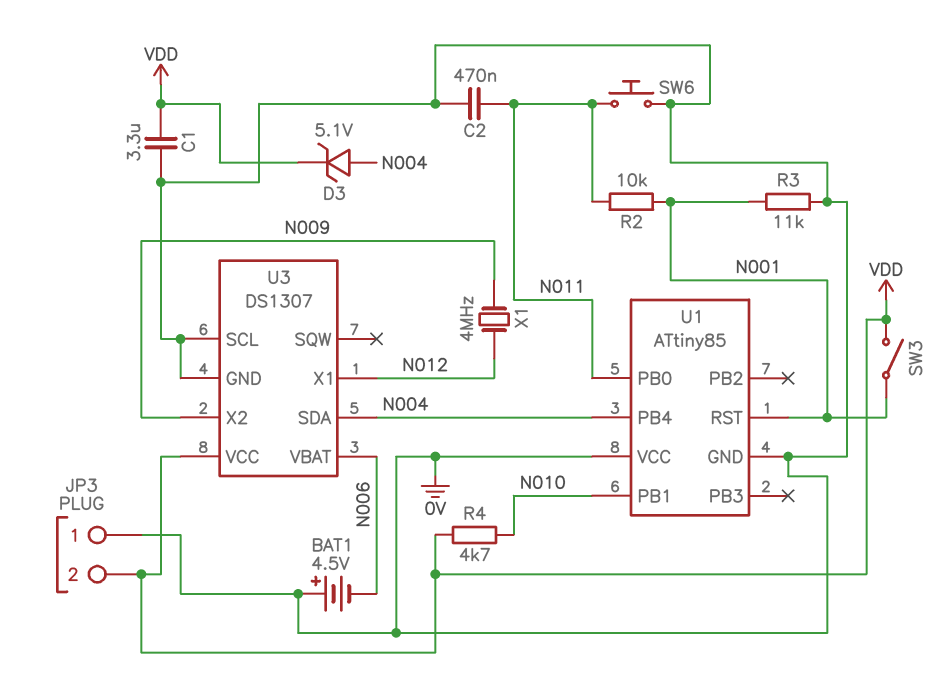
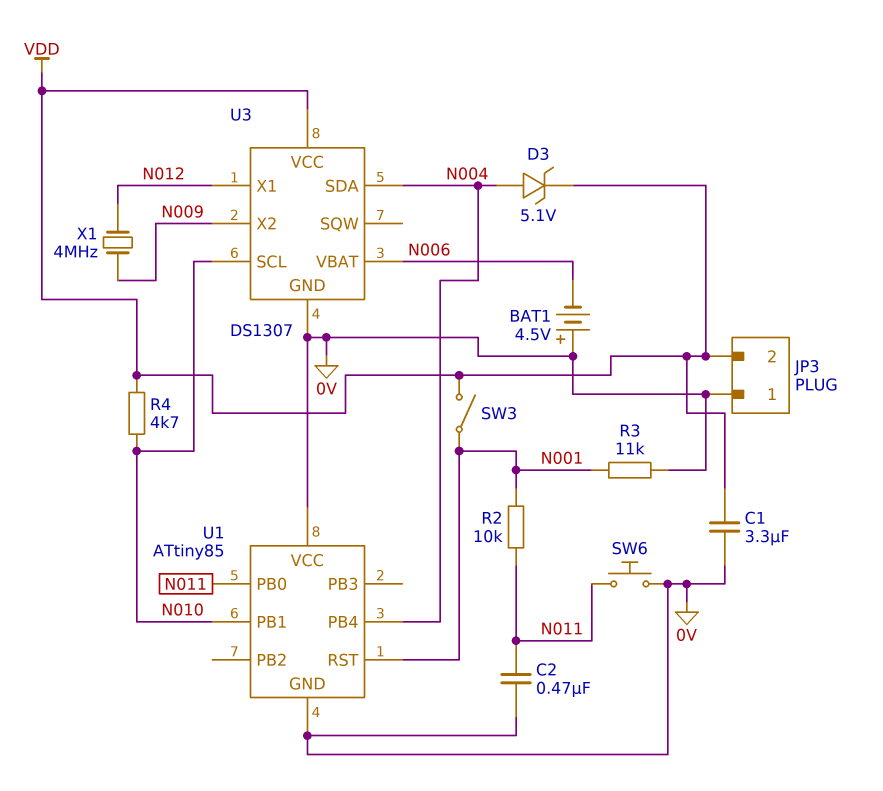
U3 pin SCL: 0V -> N010

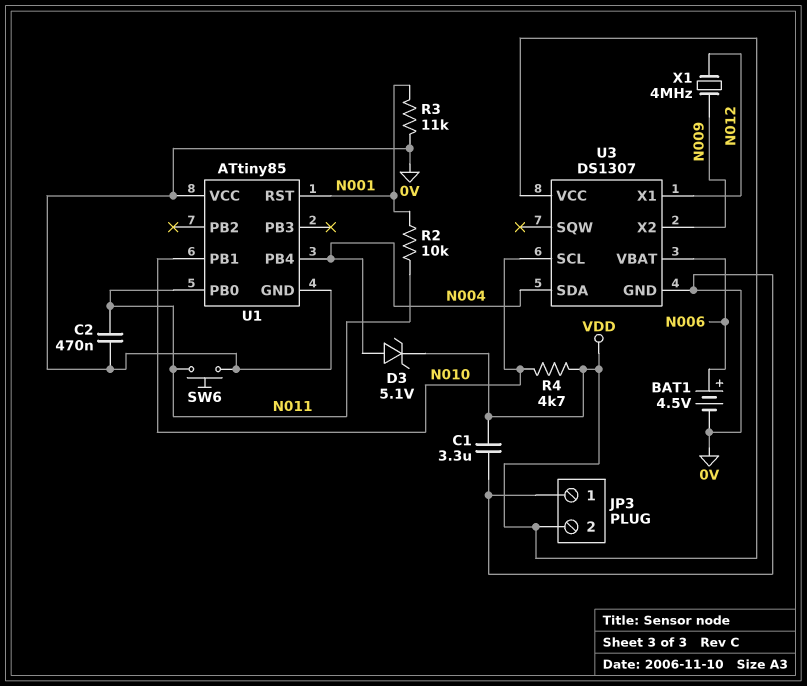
BAT1: 4.5V (plus 0V, minus N006) -> 4.5V (plus N006, minus 0V)
SW3: switch (N001, VDD) -> none

